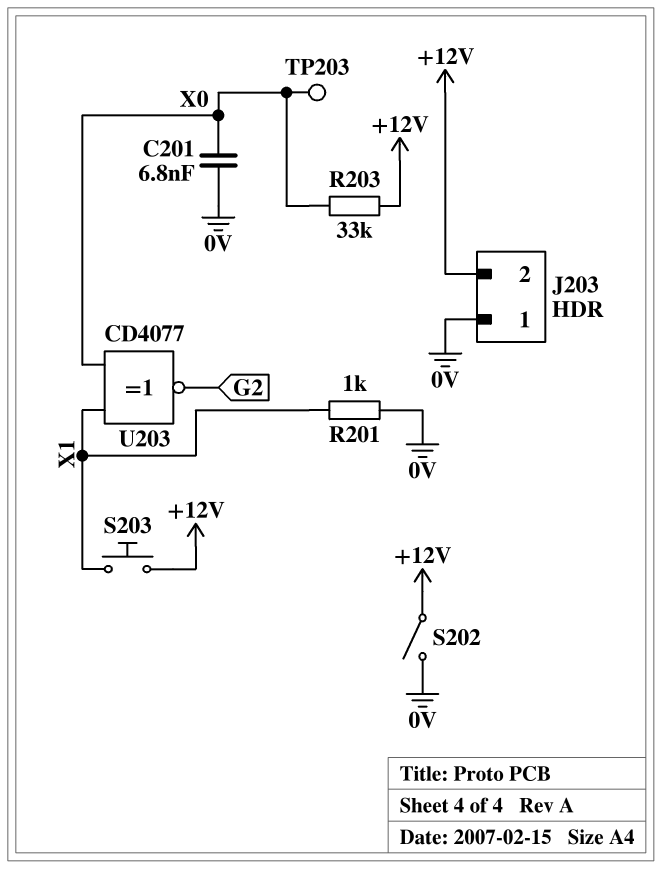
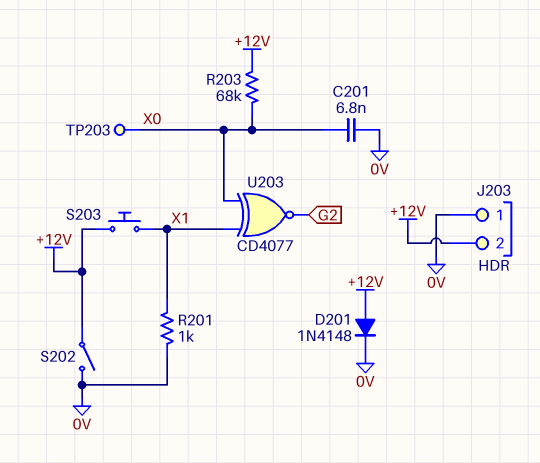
D201: none -> diode 1N4148 (A +12V, K 0V)
R203: 33k (+12V, X0) -> 68k (+12V, X0)

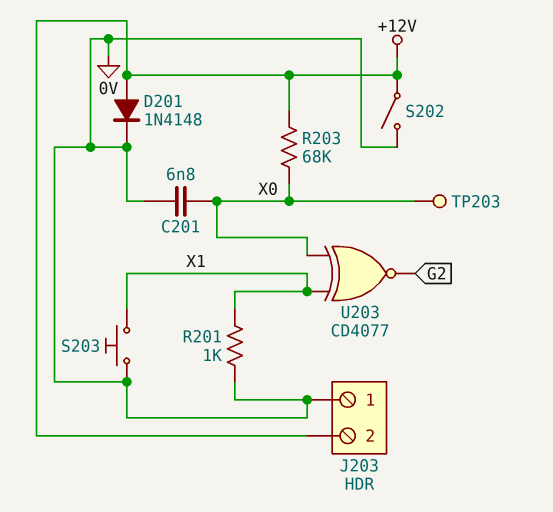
S203: button (+12V, X1) -> button (0V, X1)

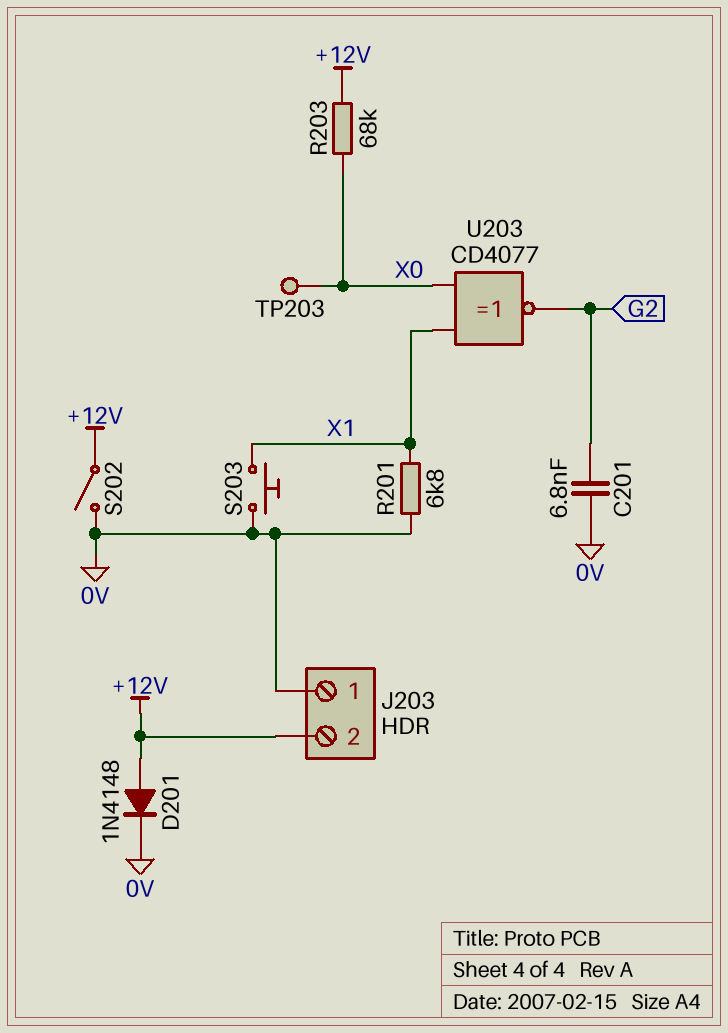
C201: 6.8nF (0V, X0) -> 6.8nF (0V, G2)
R201: 1k (0V, X1) -> 6.8k (0V, X1)

